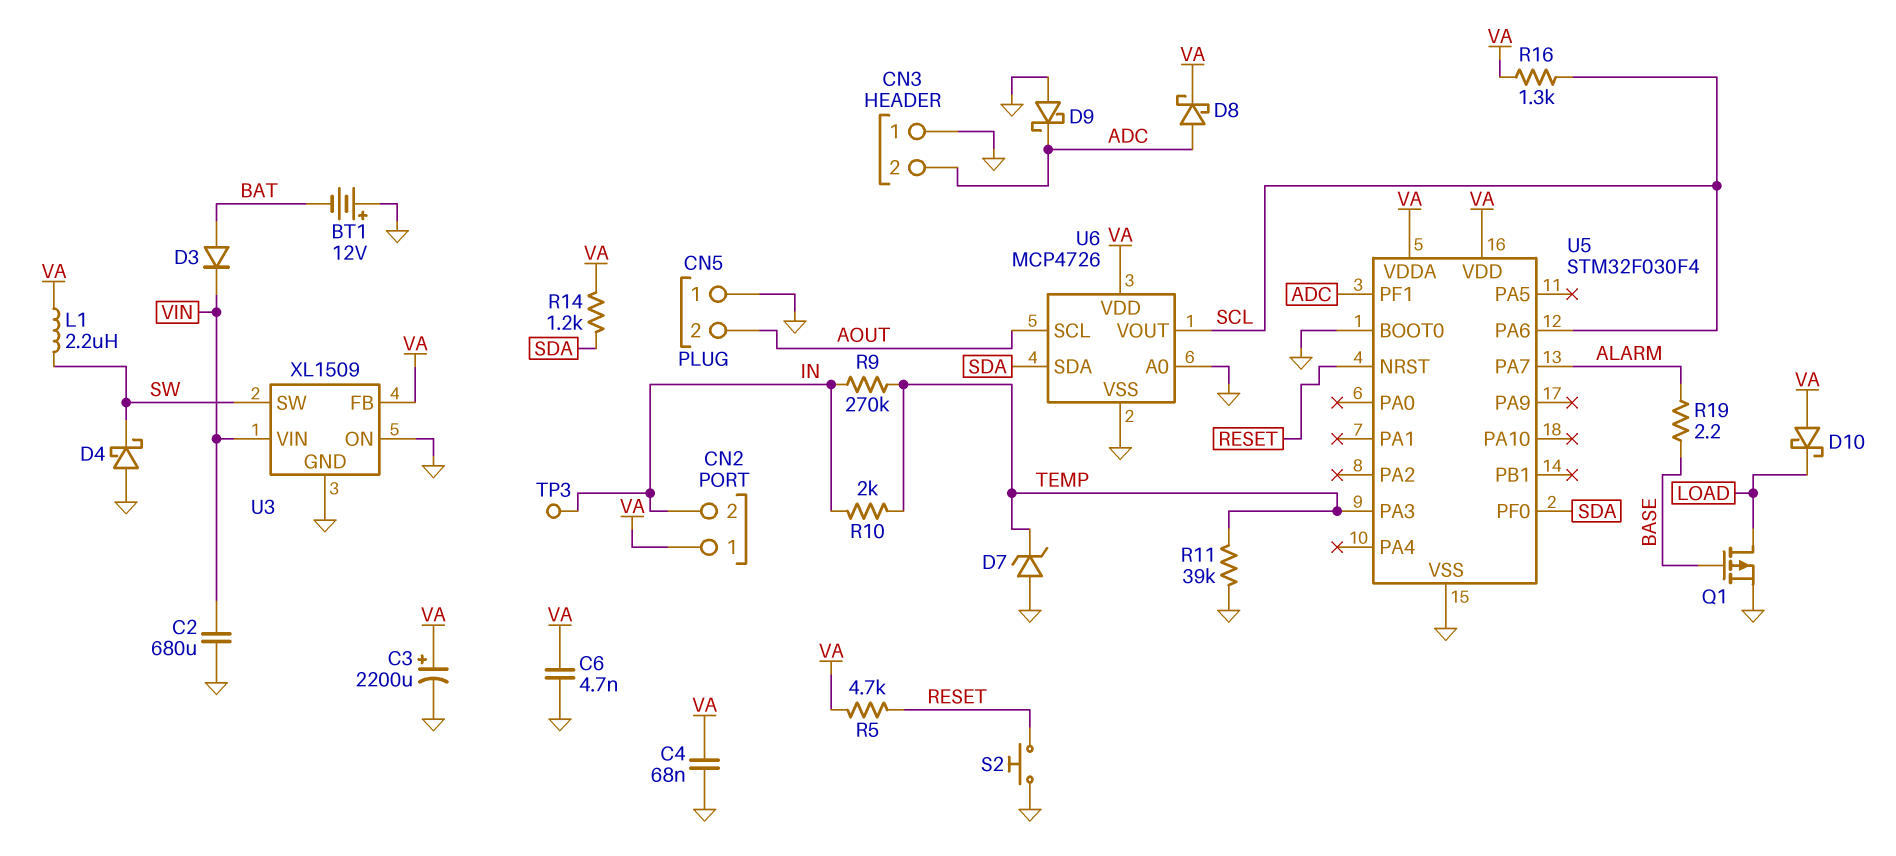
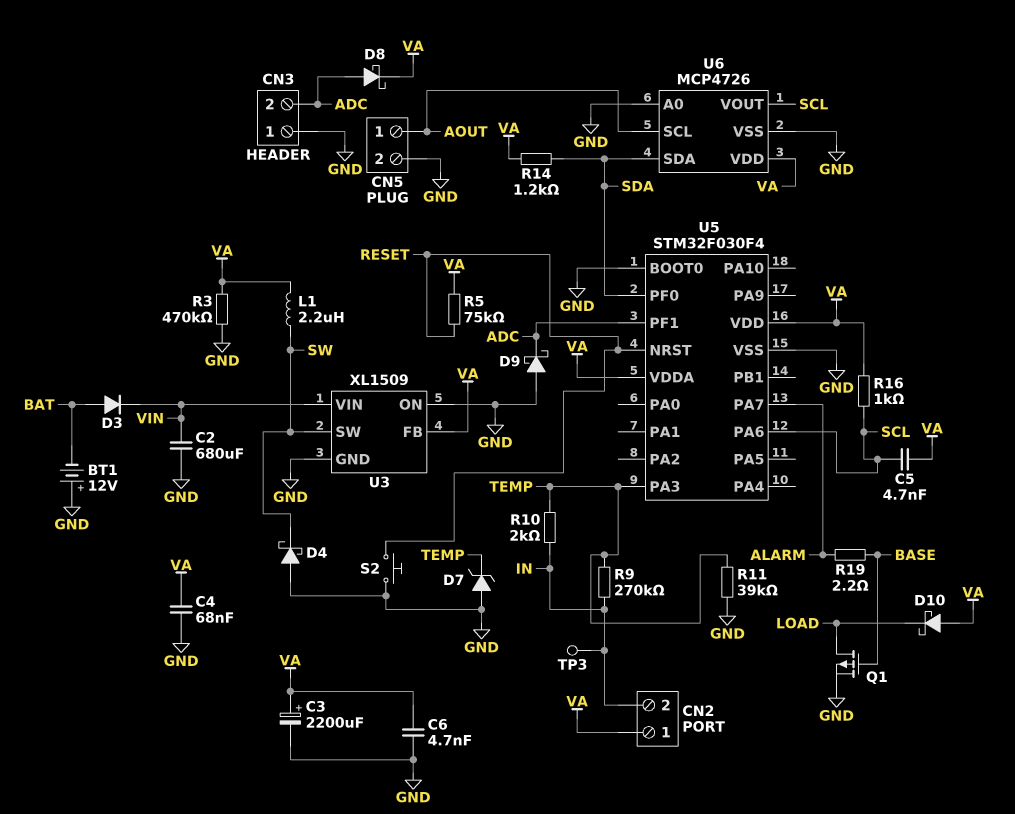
C5: none -> 4.7nF (SCL, VA)
CN5 pin 1: GND -> AOUT
CN5 pin 2: AOUT -> GND
R3: none -> 470k (GND, VA)
R5: 4.7k (RESET, VA) -> 75k (RESET, VA)
R16: 1.3k (SCL, VA) -> 1k (SCL, VA)

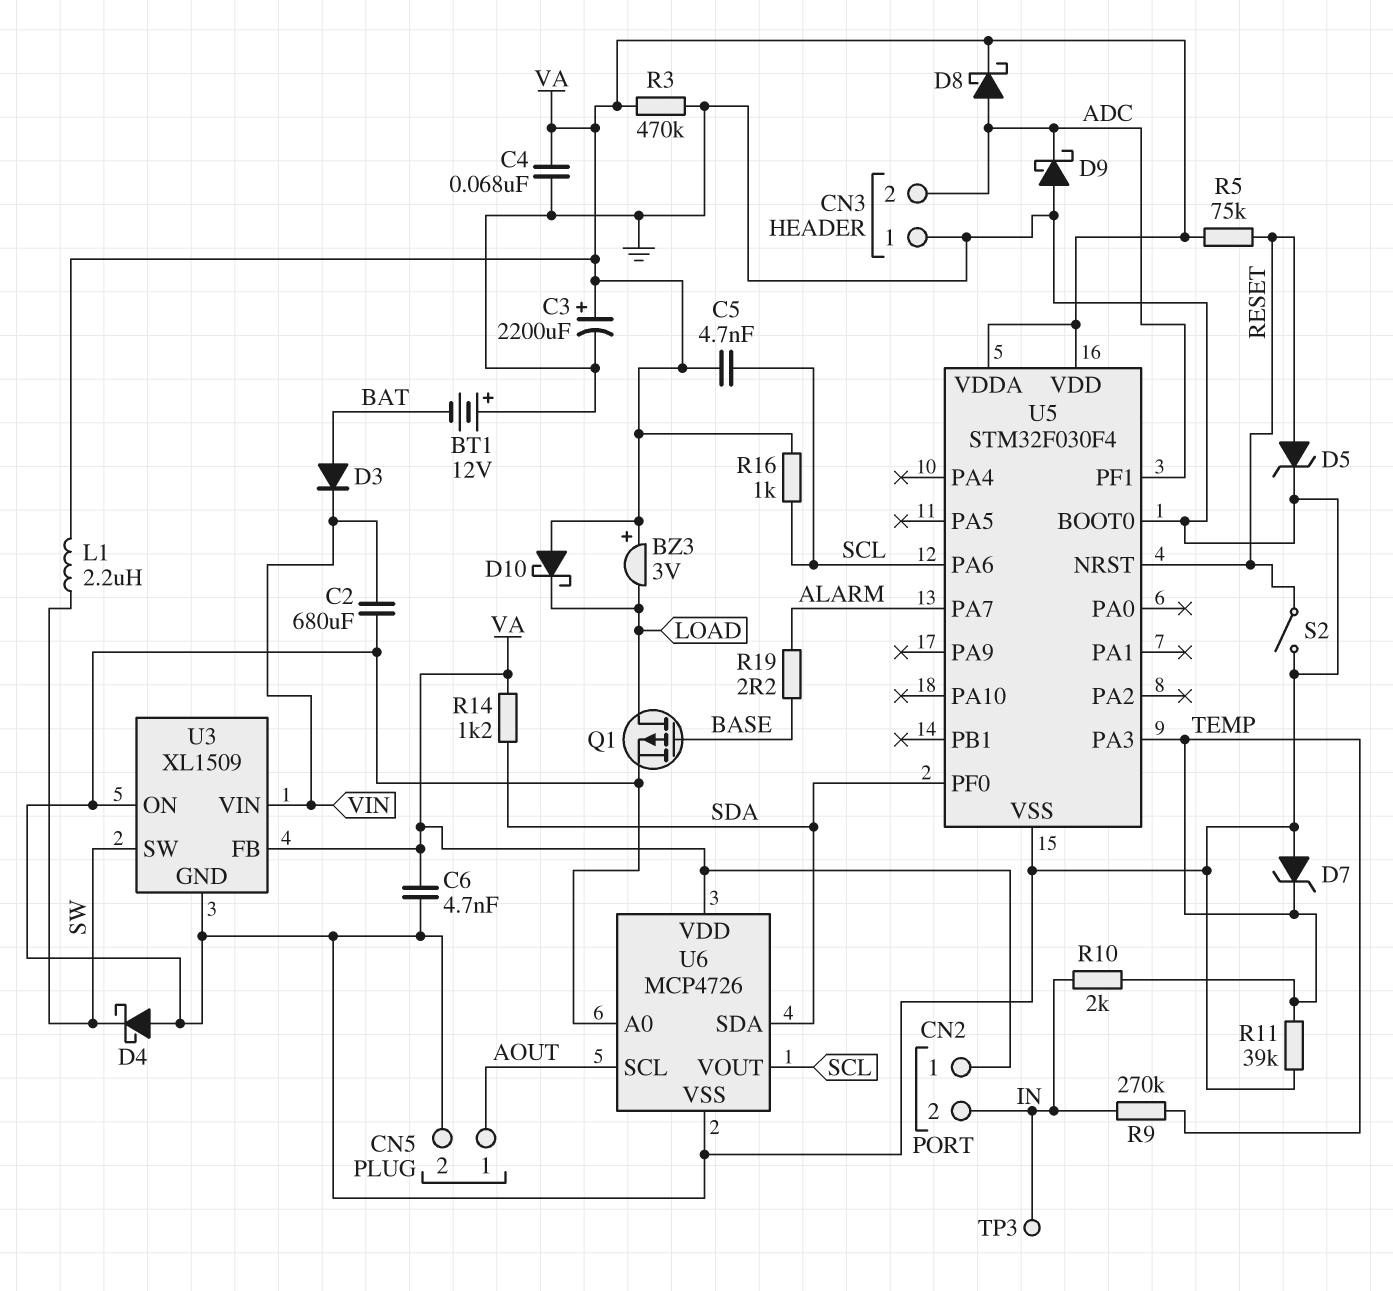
BZ3: none -> buzzer 3V (plus VA, minus LOAD)
D5: none -> zener (A RESET, K GND)
S2: button (GND, RESET) -> switch (GND, RESET)

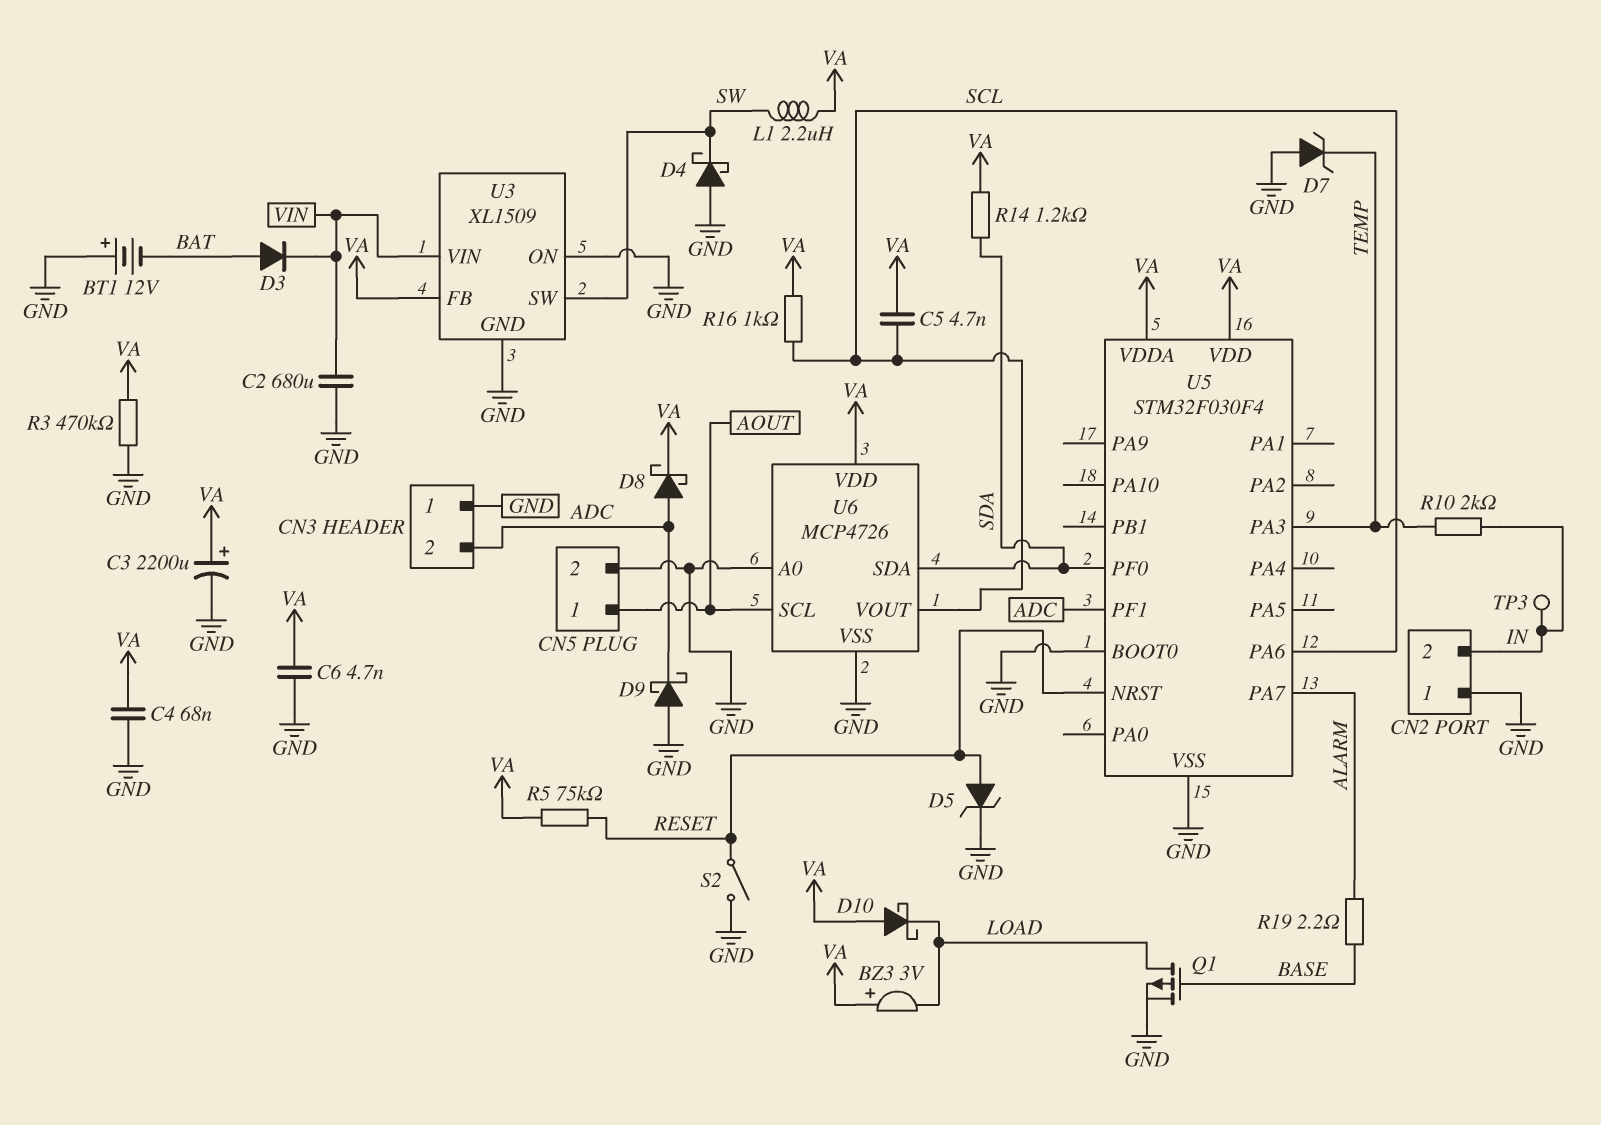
CN2 pin 1: VA -> GND
R9: 270k (IN, TEMP) -> none
R11: 39k (GND, TEMP) -> none

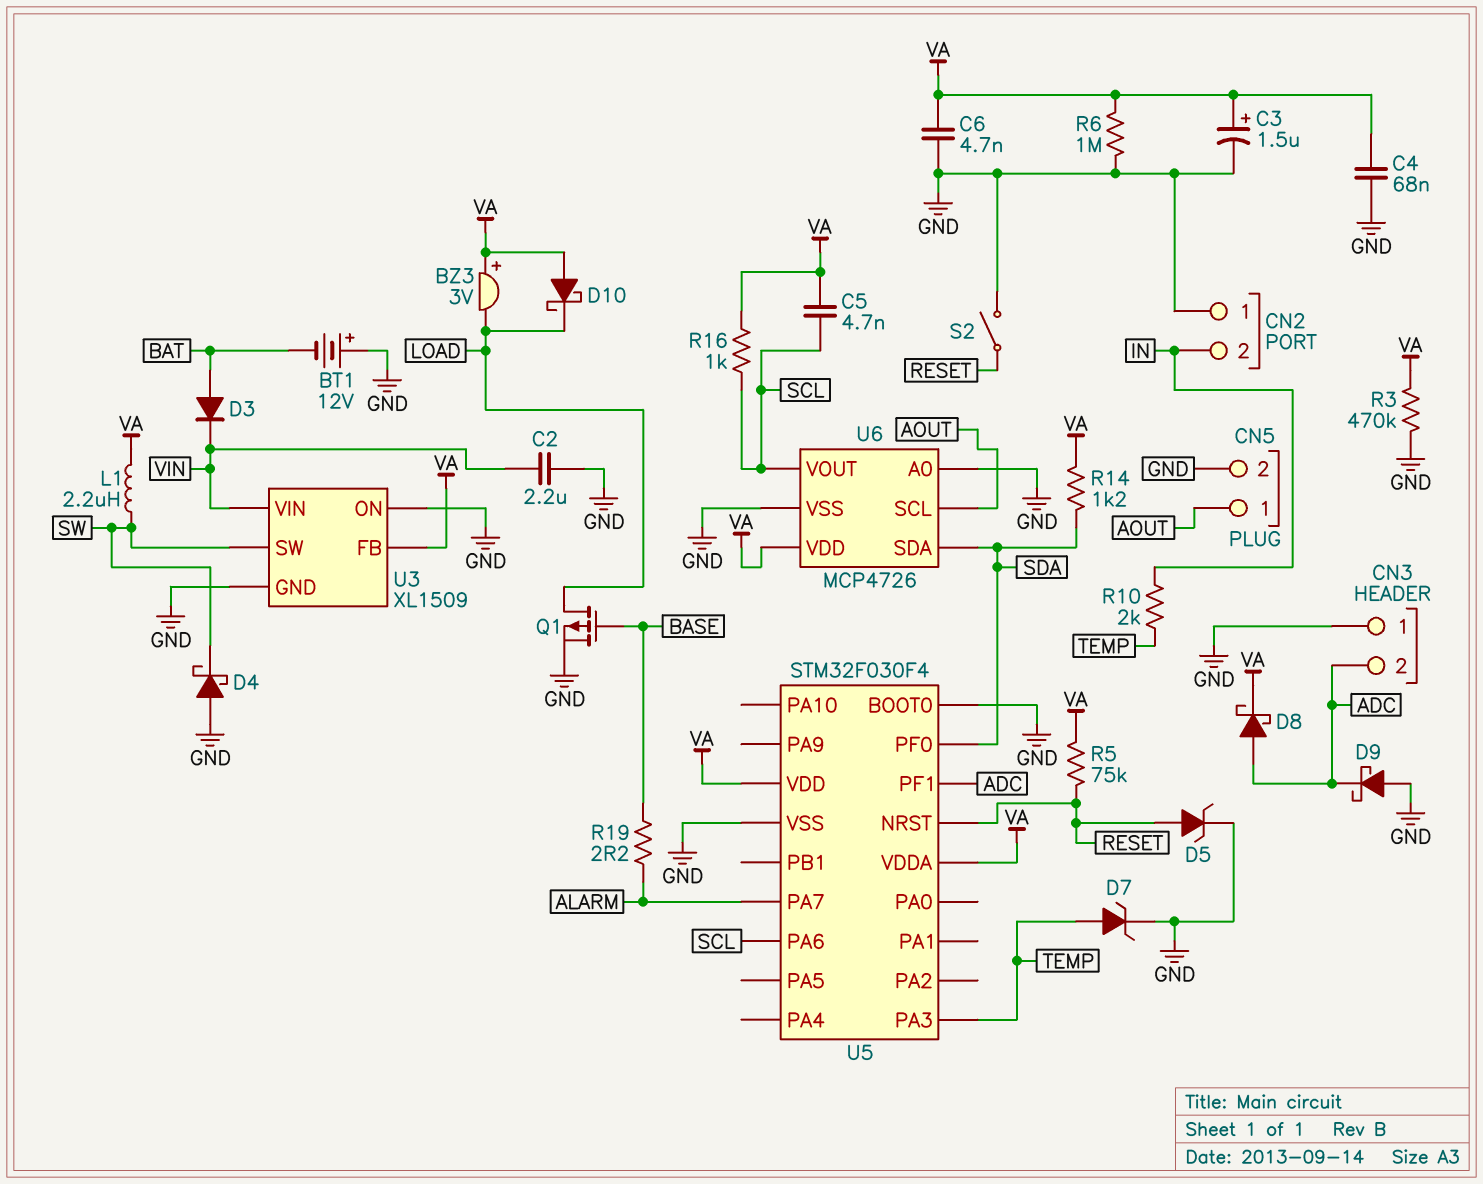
C2: 680uF (GND, VIN) -> 2.2uF (GND, VIN)
C3: 2200uF (plus VA, minus GND) -> 1.5uF (plus VA, minus GND)
D7: zener (A GND, K TEMP) -> zener (A TEMP, K GND)
R6: none -> 1M (GND, VA)
TP3: test point (IN) -> none

